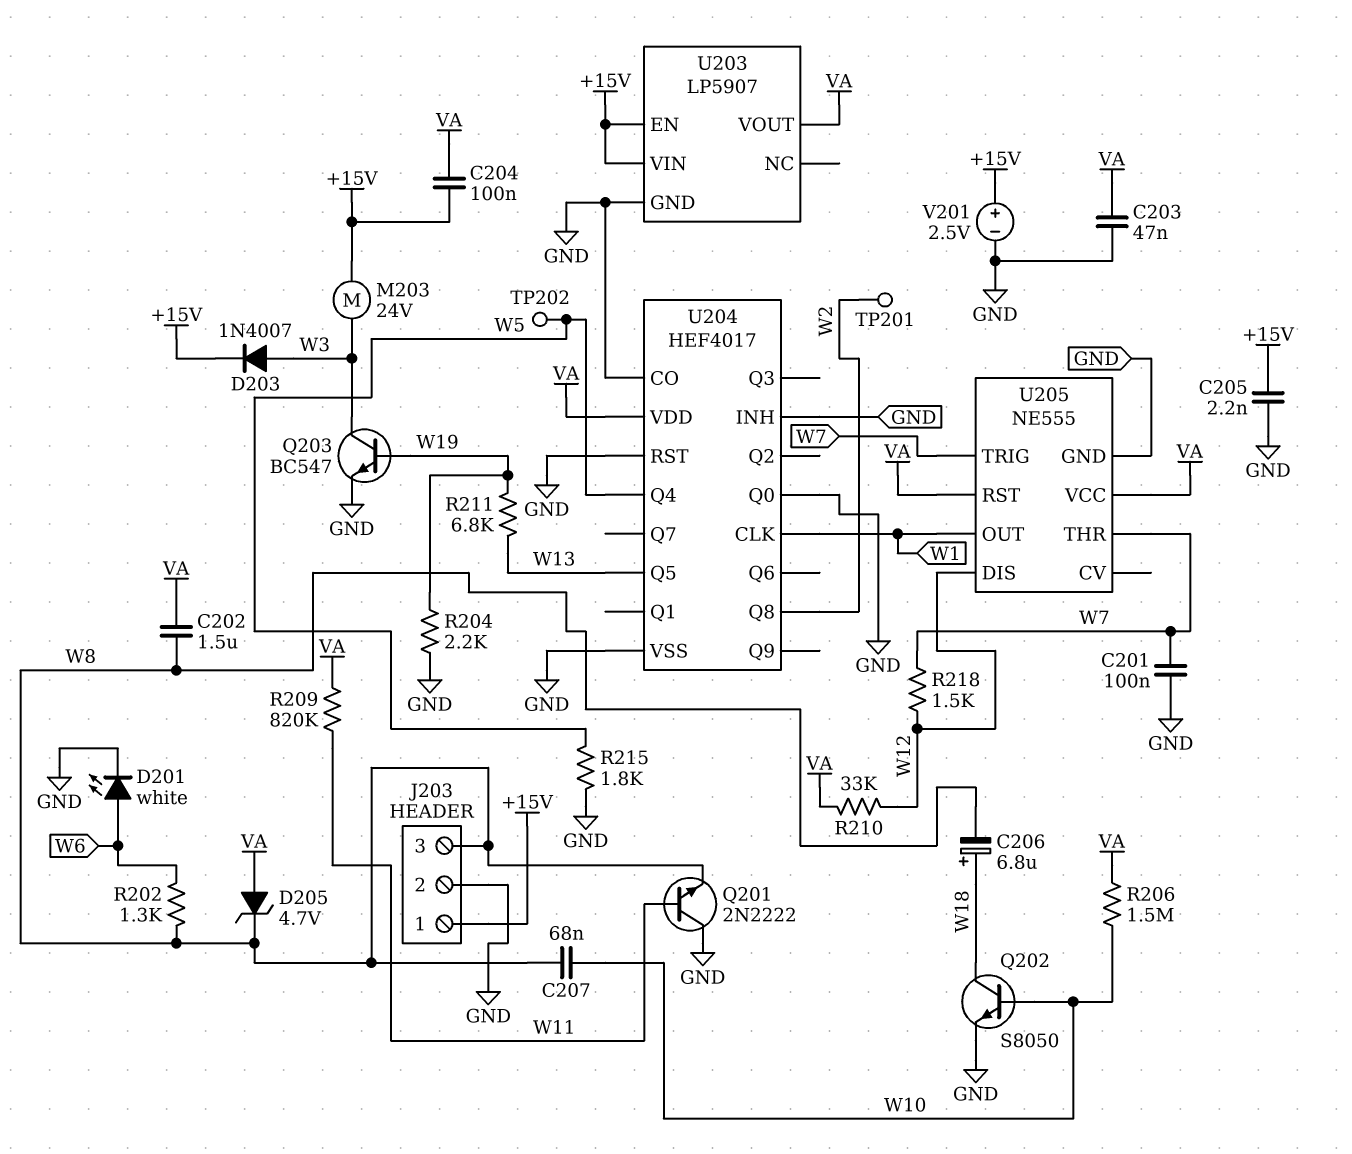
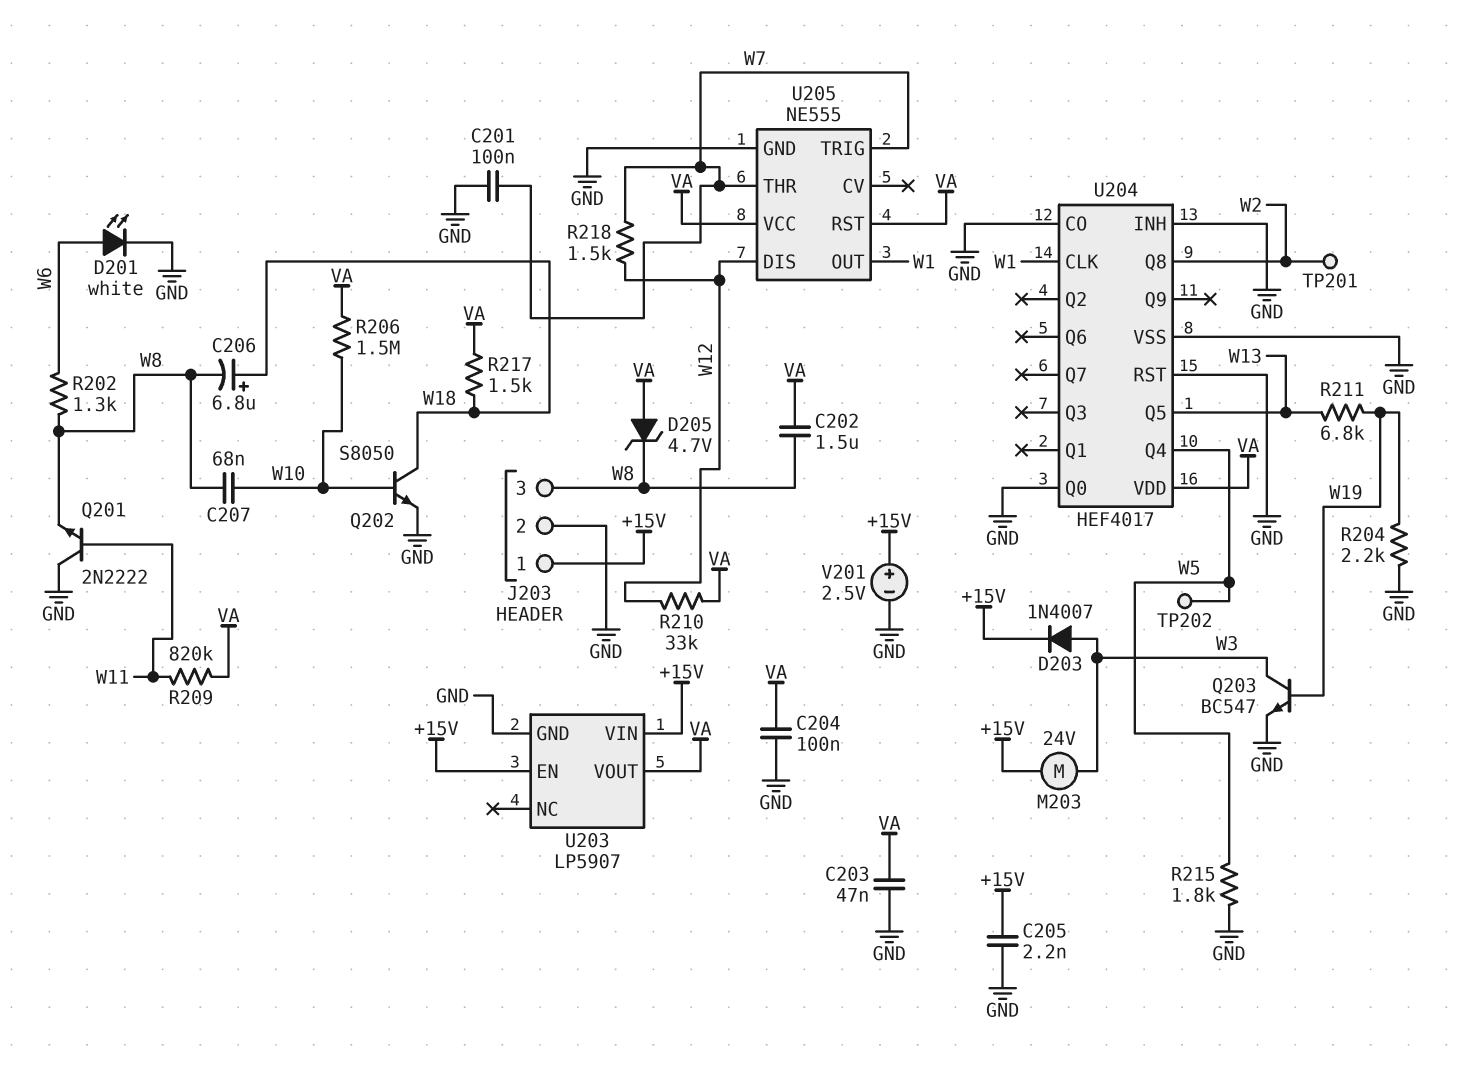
C204: 100nF (+15V, VA) -> 100nF (GND, VA)
R217: none -> 1.5k (VA, W18)

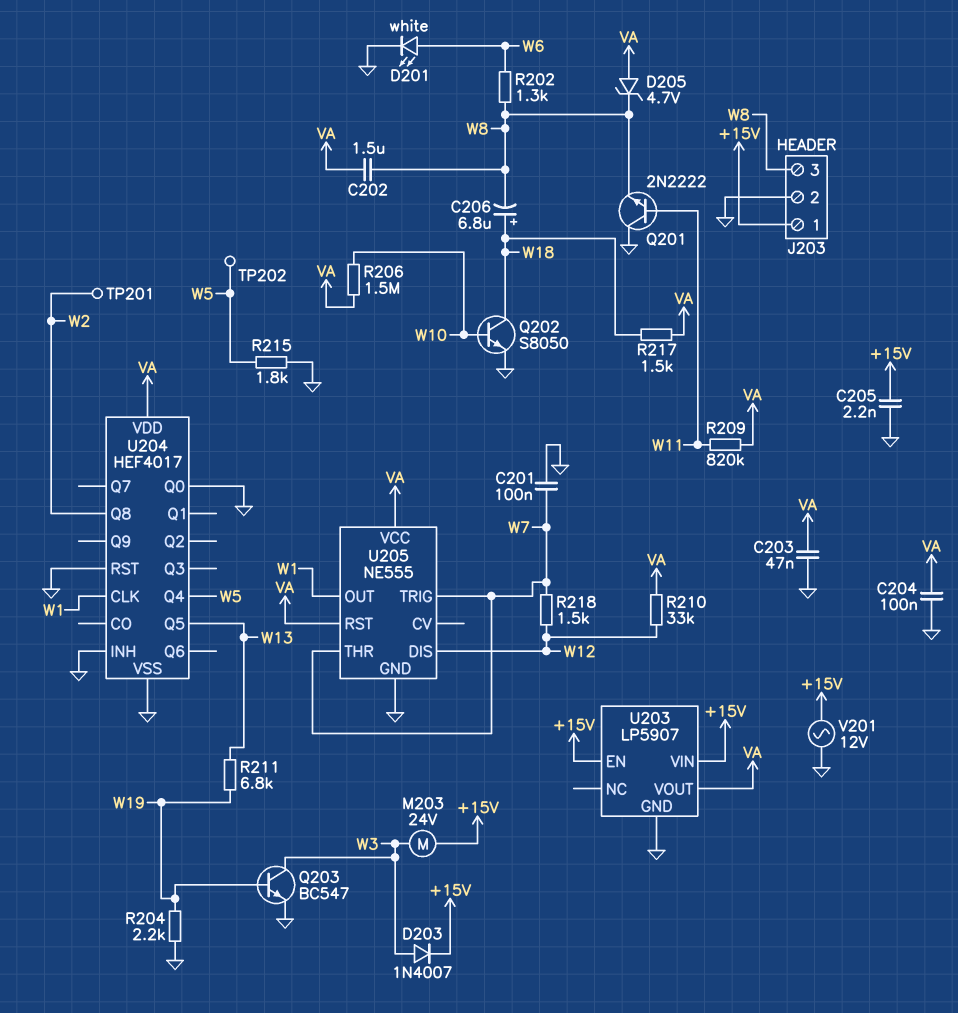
C207: 68nF (W8, W10) -> none
U204 pin CO: GND -> none
V201: 2.5V (plus +15V, minus GND) -> AC 12V (+15V, GND)

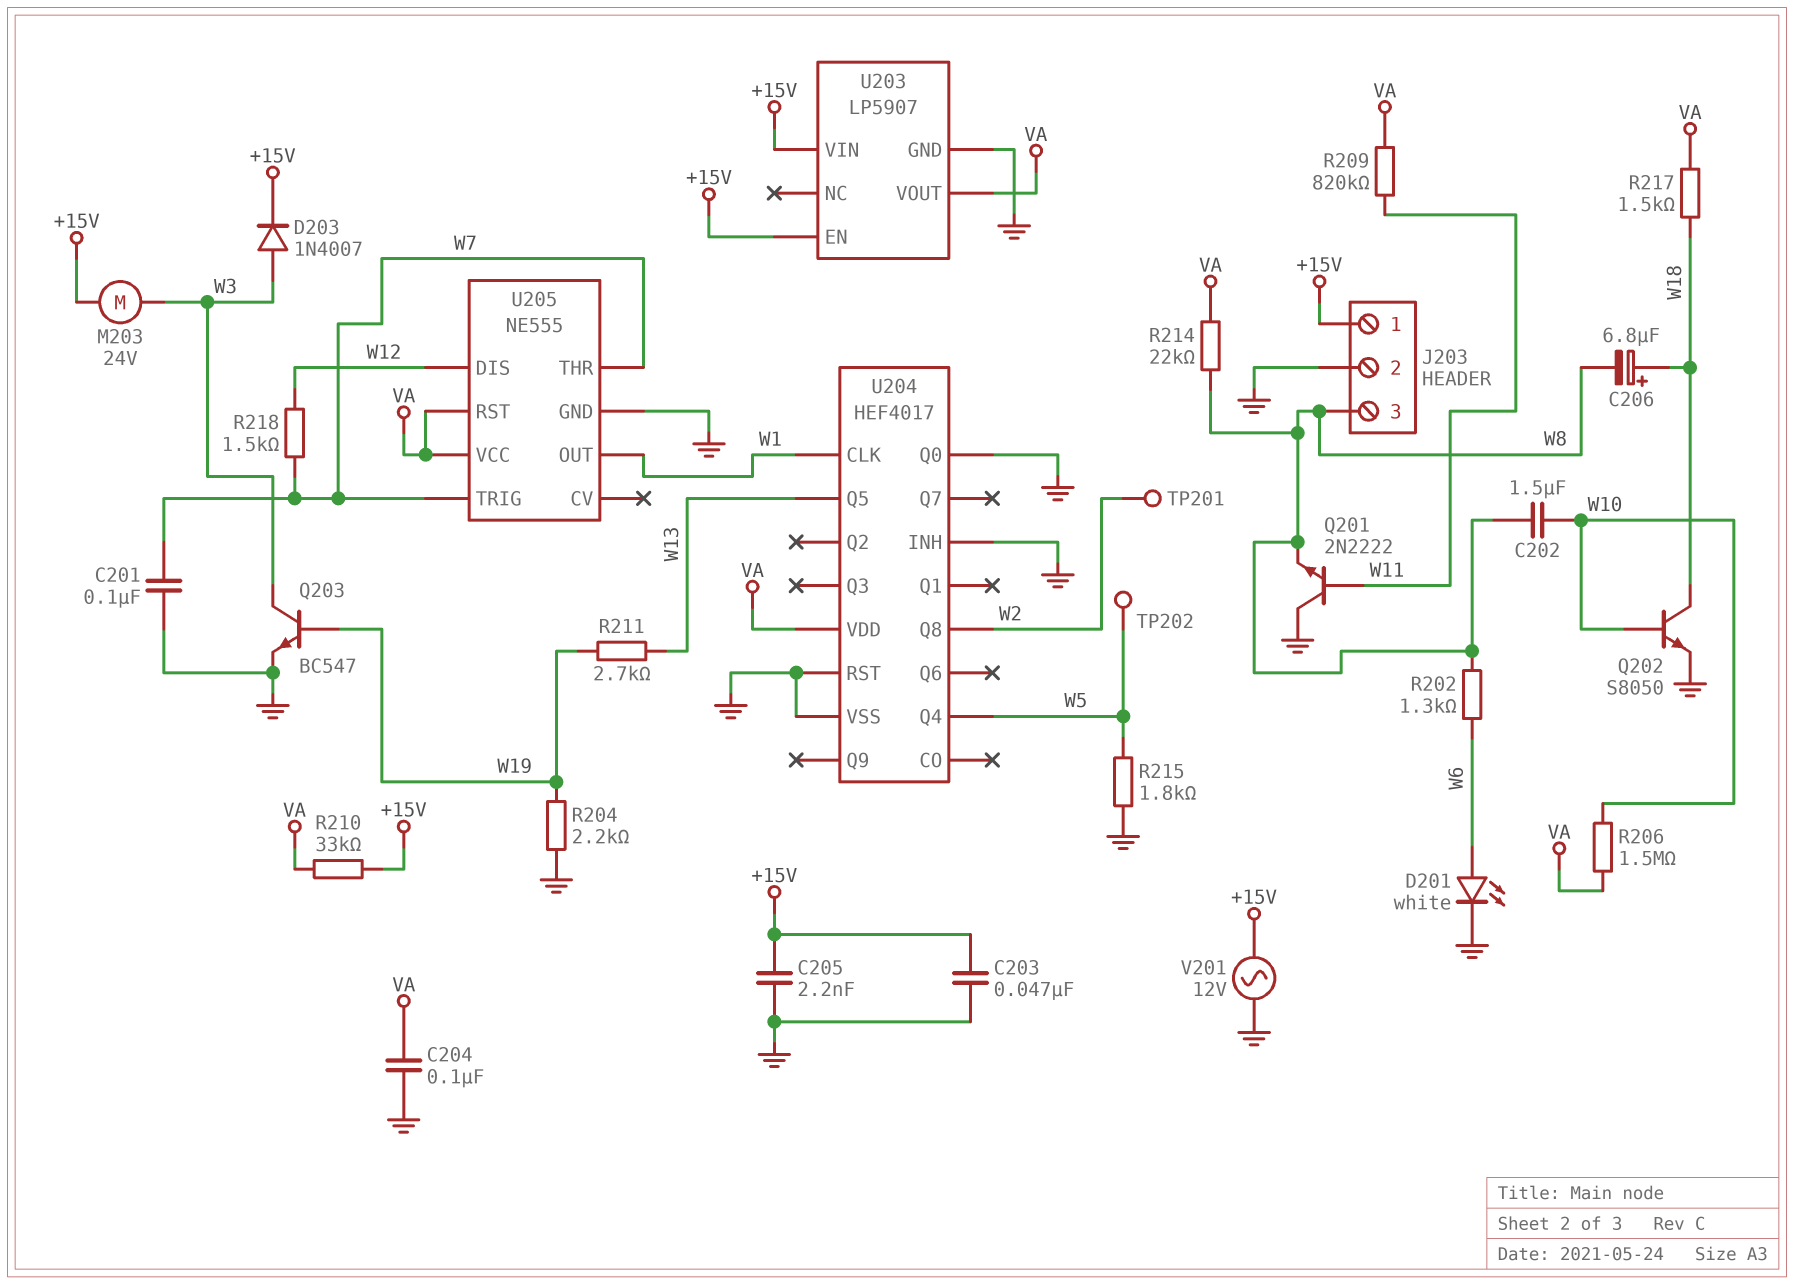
C202: 1.5uF (VA, W8) -> 1.5uF (W8, W10)
C203: 47nF (GND, VA) -> 47nF (+15V, GND)
D205: zener 4.7V (A VA, K W8) -> none
R210: 33k (VA, W12) -> 33k (+15V, VA)
R211: 6.8k (W13, W19) -> 2.7k (W13, W19)
R214: none -> 22k (VA, W8)

